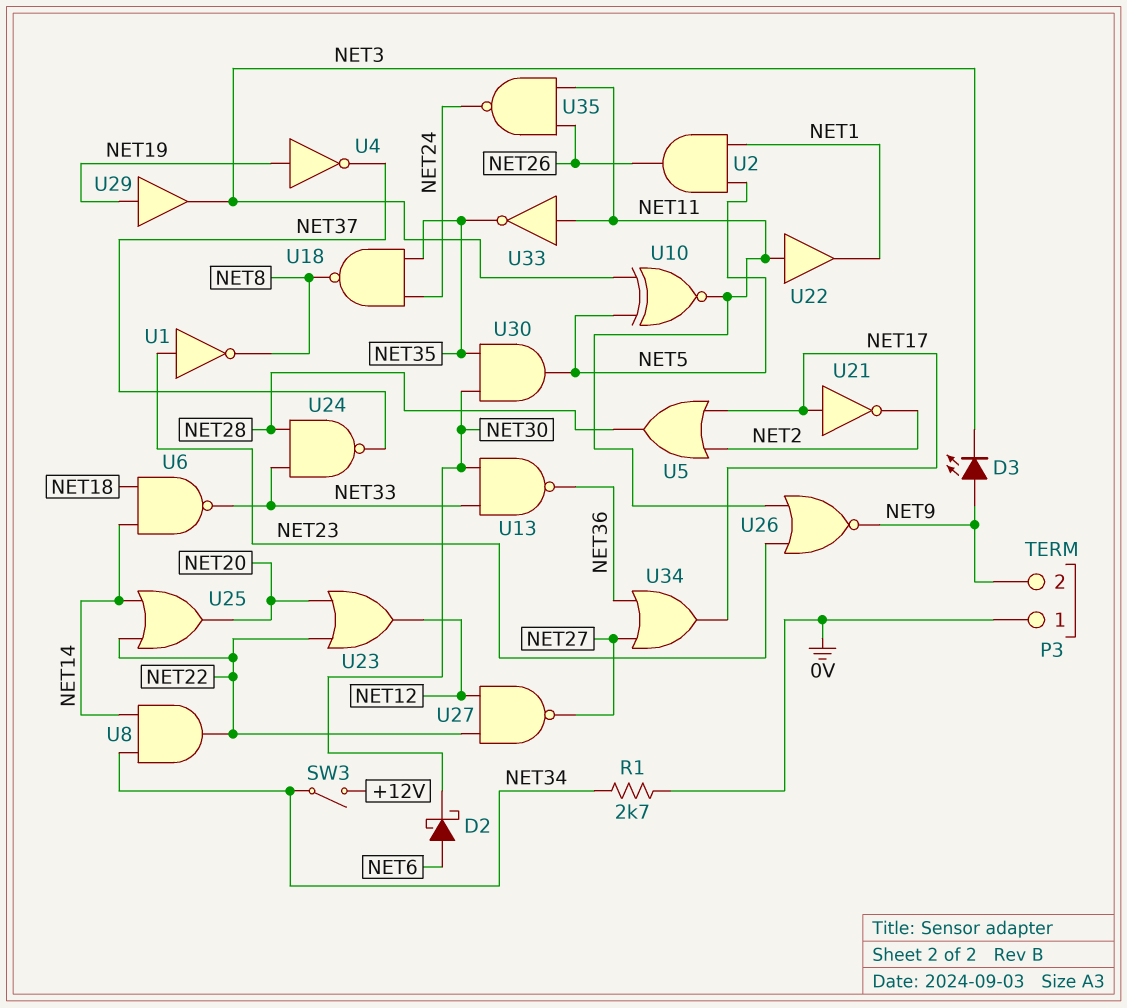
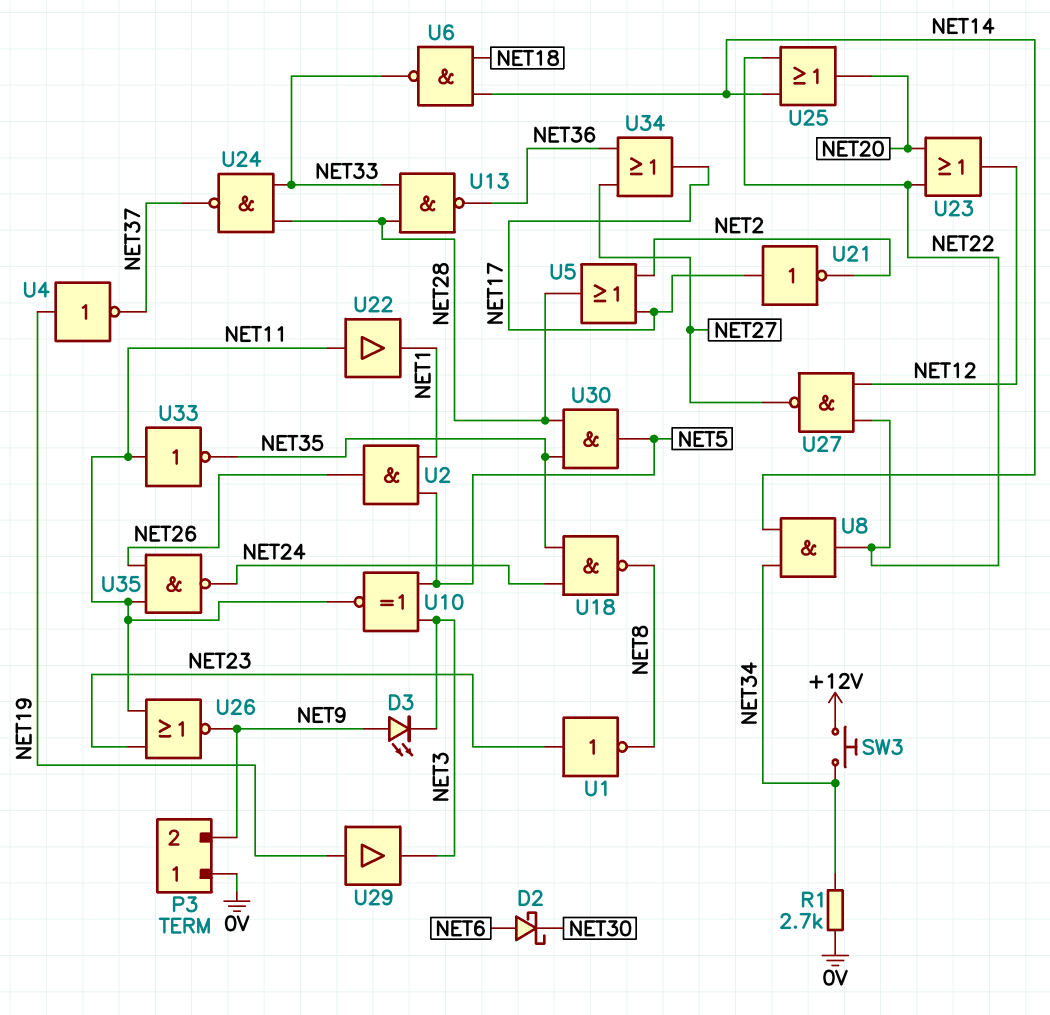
SW3: switch (+12V, NET34) -> button (+12V, NET34)
U13: NAND (in NET30, in NET33, out NET36) -> NAND (in NET28, in NET33, out NET36)
U30: AND (in NET30, in NET35, out NET5) -> AND (in NET28, in NET35, out NET5)

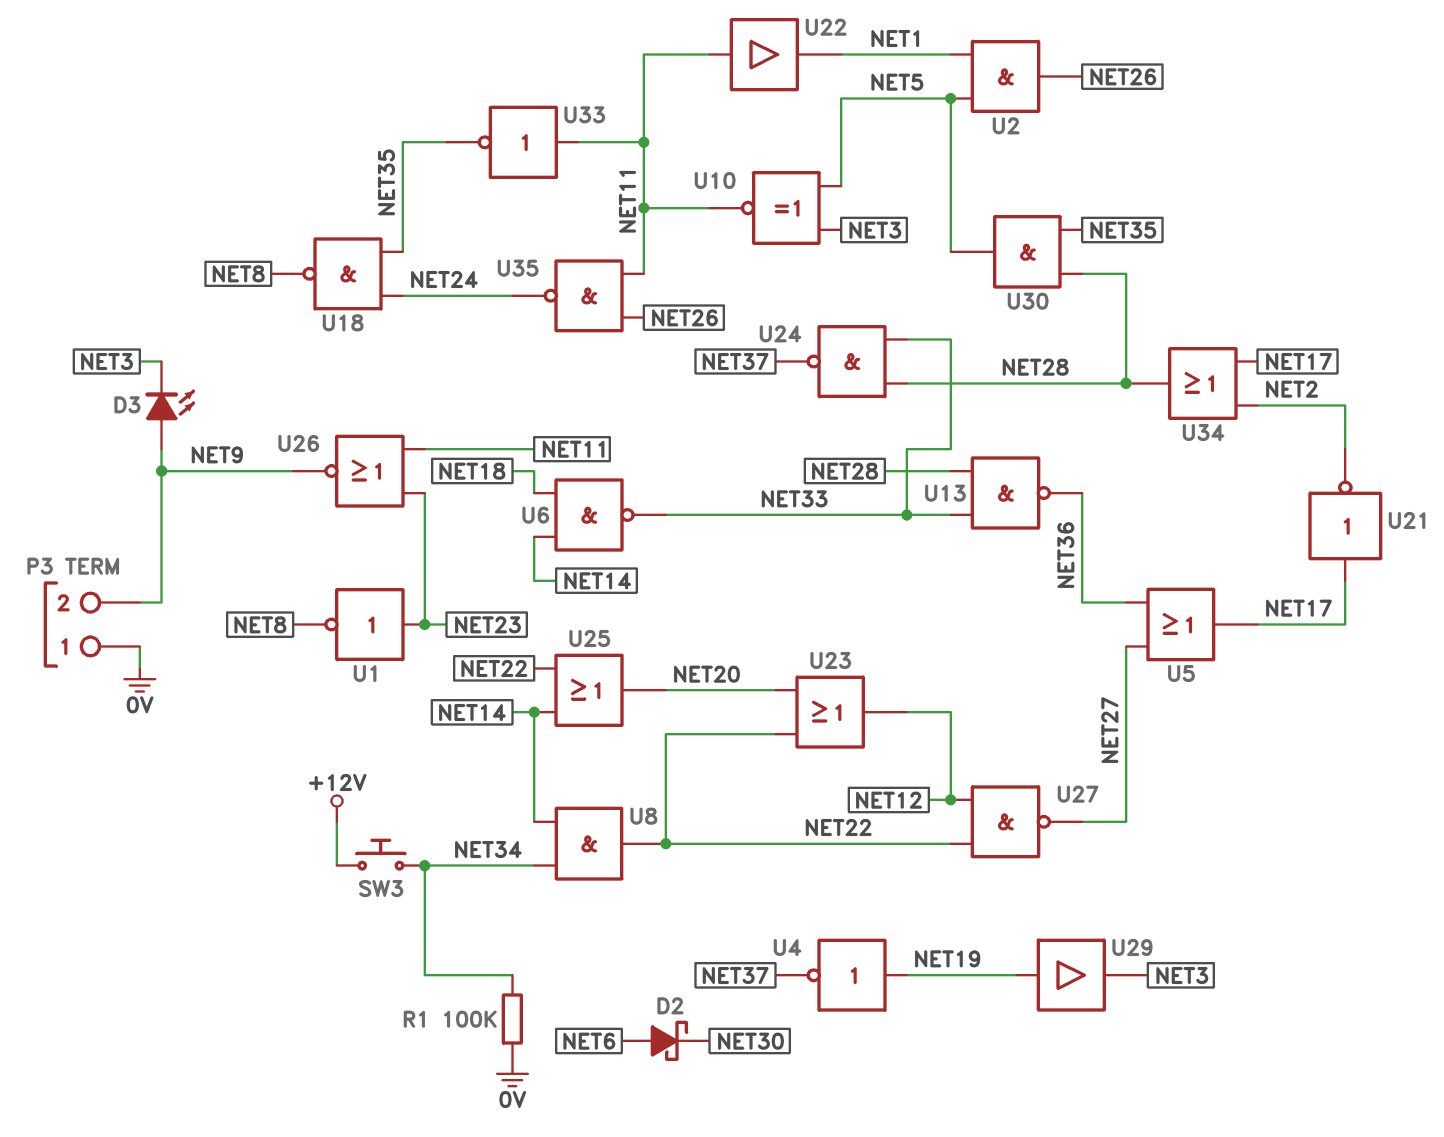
R1: 2.7k (0V, NET34) -> 100k (0V, NET34)
U5: OR (in NET2, in NET17, out NET28) -> OR (in NET27, in NET36, out NET17)
U34: OR (in NET27, in NET36, out NET17) -> OR (in NET2, in NET17, out NET28)

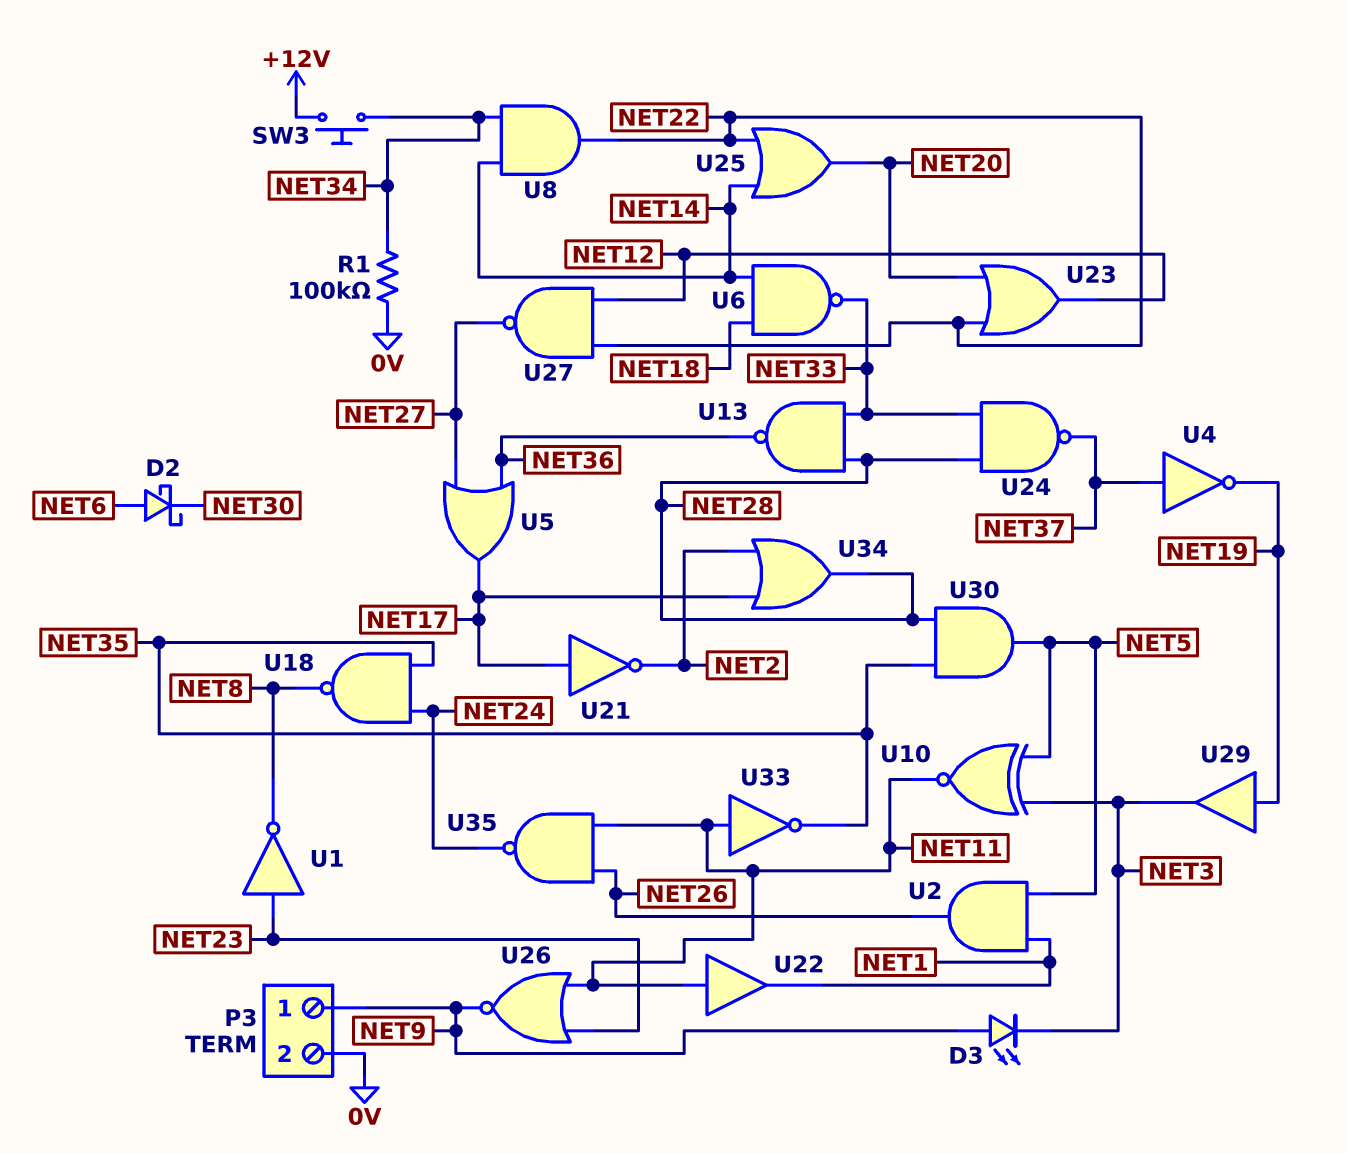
P3 pin 1: 0V -> NET9
P3 pin 2: NET9 -> 0V
U4: NOT (in NET19, out NET37) -> NOT (in NET37, out NET19)

